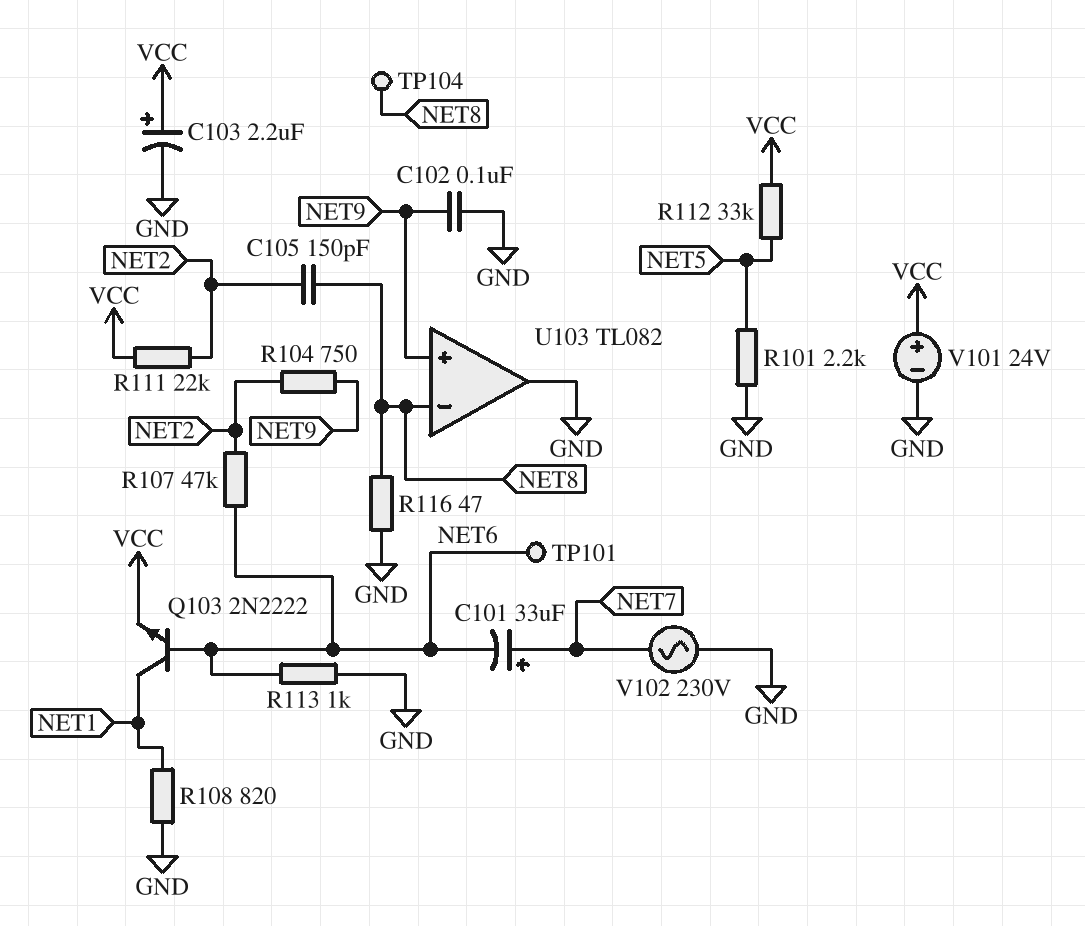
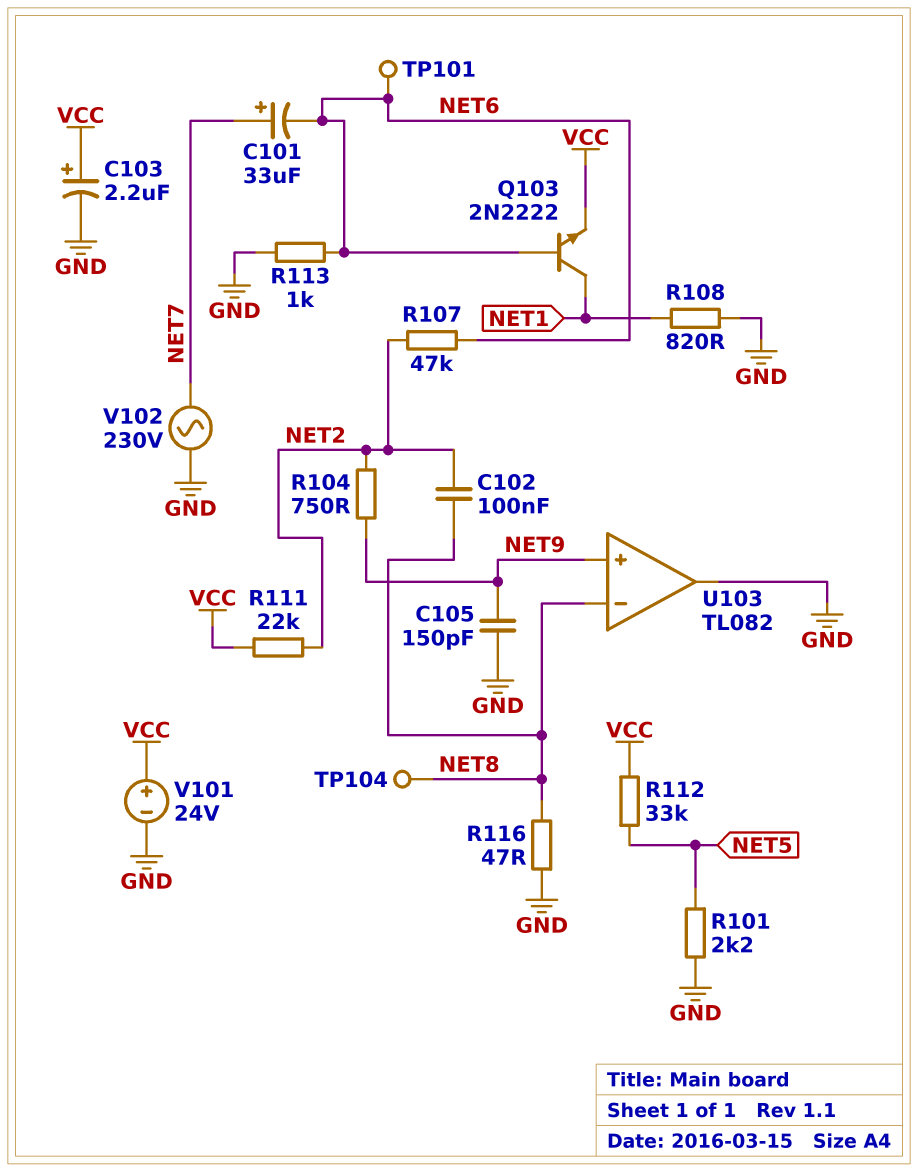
C102: 100nF (GND, NET9) -> 100nF (NET2, NET8)
C105: 150pF (NET2, NET8) -> 150pF (GND, NET9)

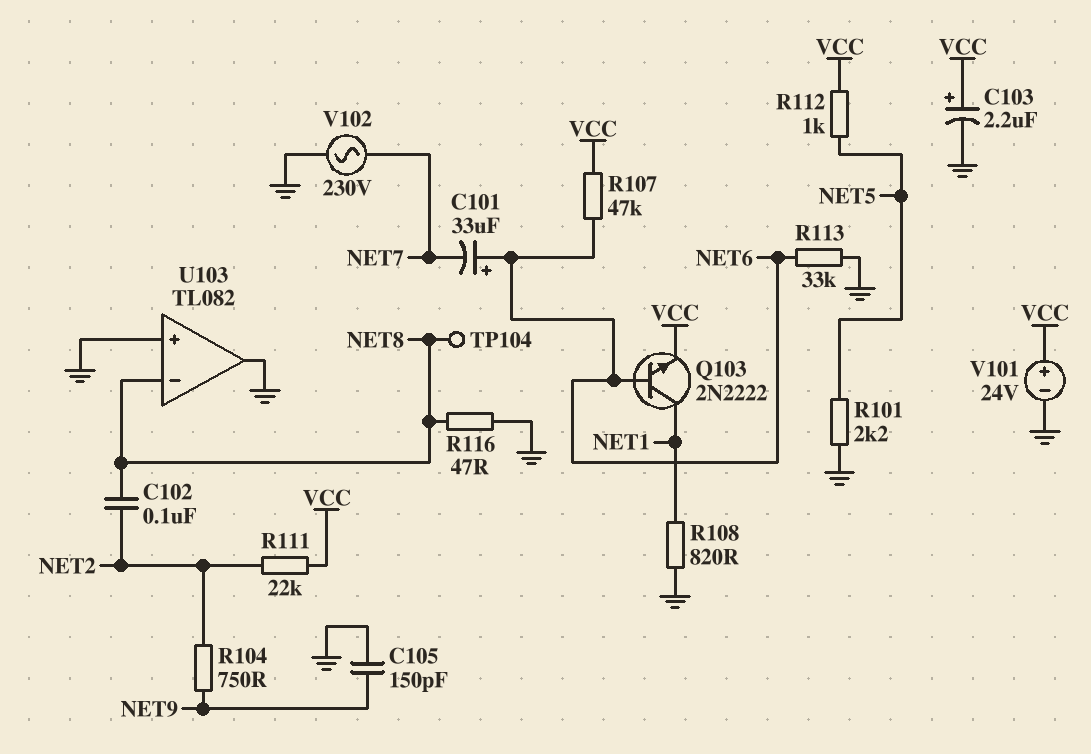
C101: 33uF (plus NET7, minus NET6) -> 33uF (plus NET6, minus NET7)
R107: 47k (NET2, NET6) -> 47k (NET6, VCC)
R112: 33k (NET5, VCC) -> 1k (NET5, VCC)
R113: 1k (GND, NET6) -> 33k (GND, NET6)
TP101: test point (NET6) -> none
U103 pin in+: NET9 -> GND

